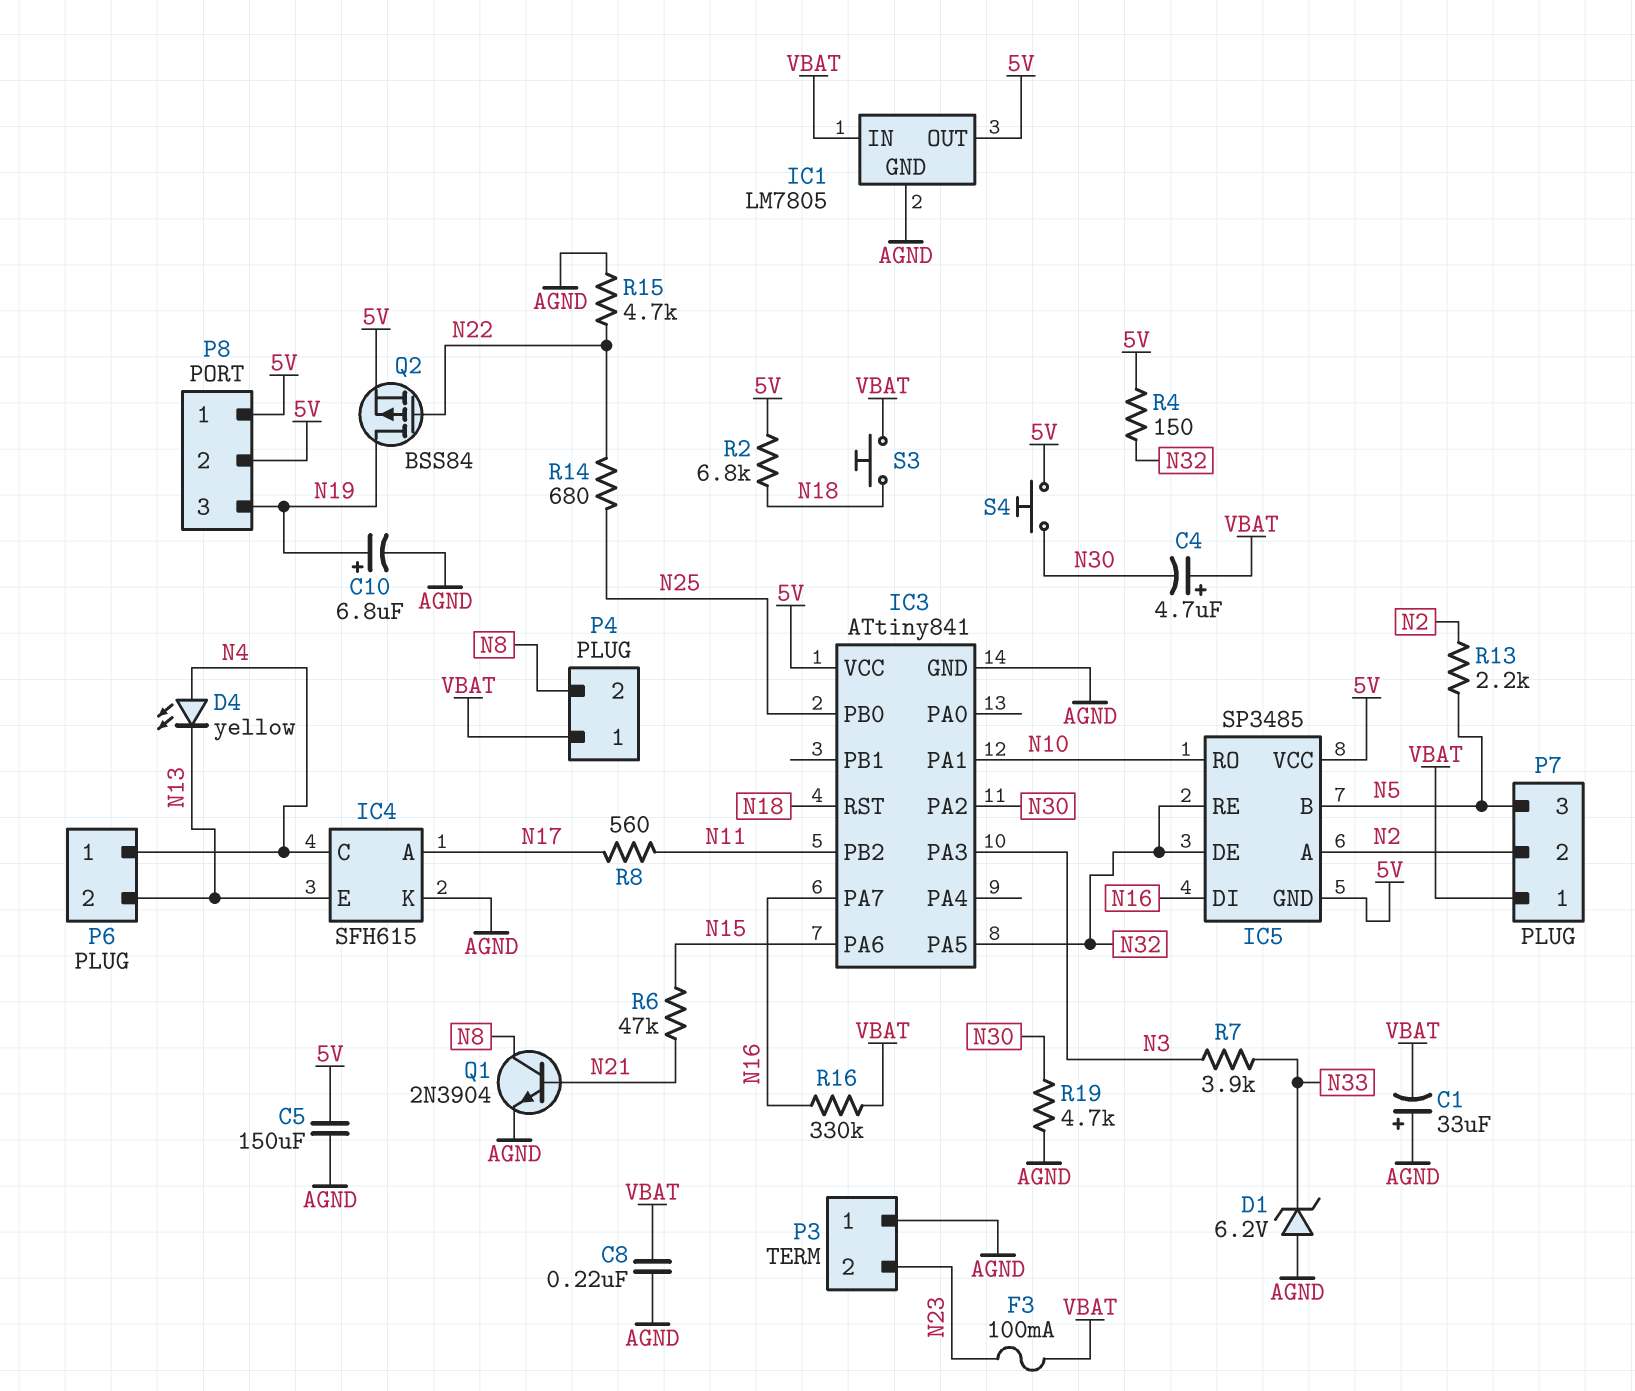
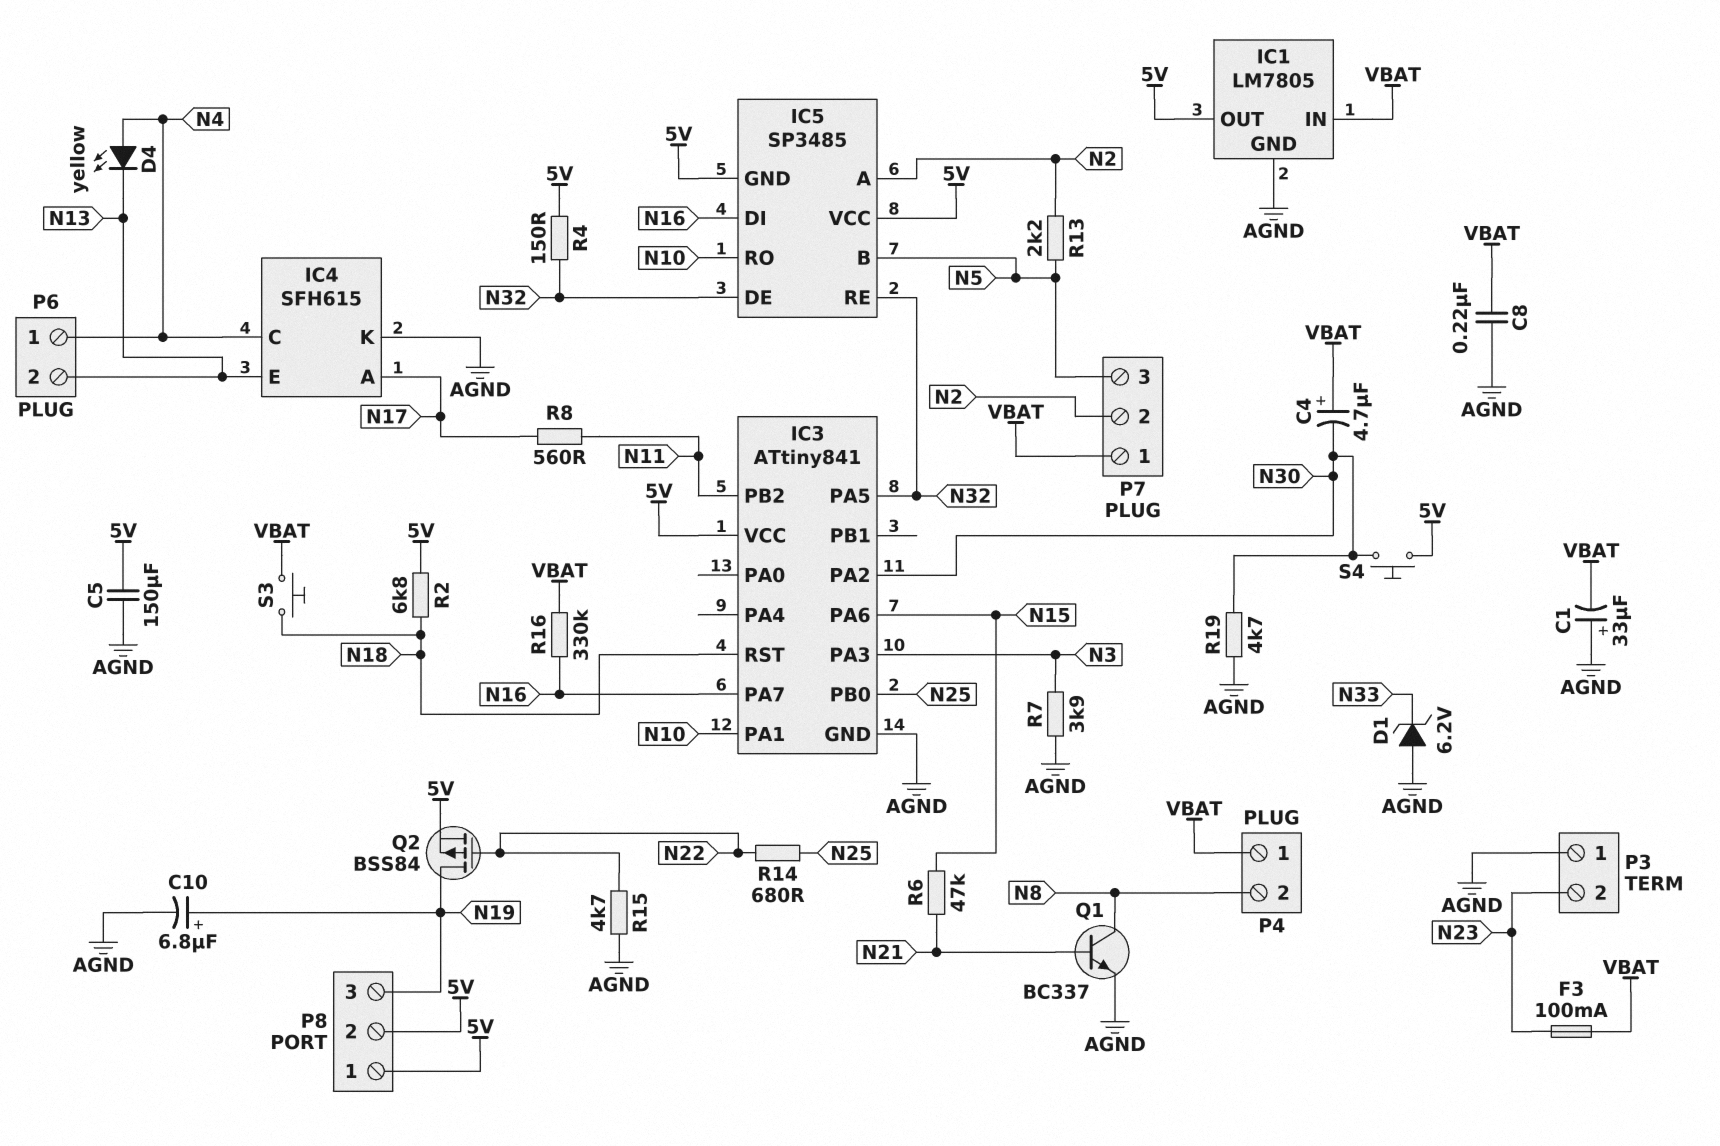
Q1: NPN 2N3904 (B N21, C N8, E AGND) -> NPN BC337 (B N21, C N8, E AGND)
R7: 3.9k (N3, N33) -> 3.9k (AGND, N3)

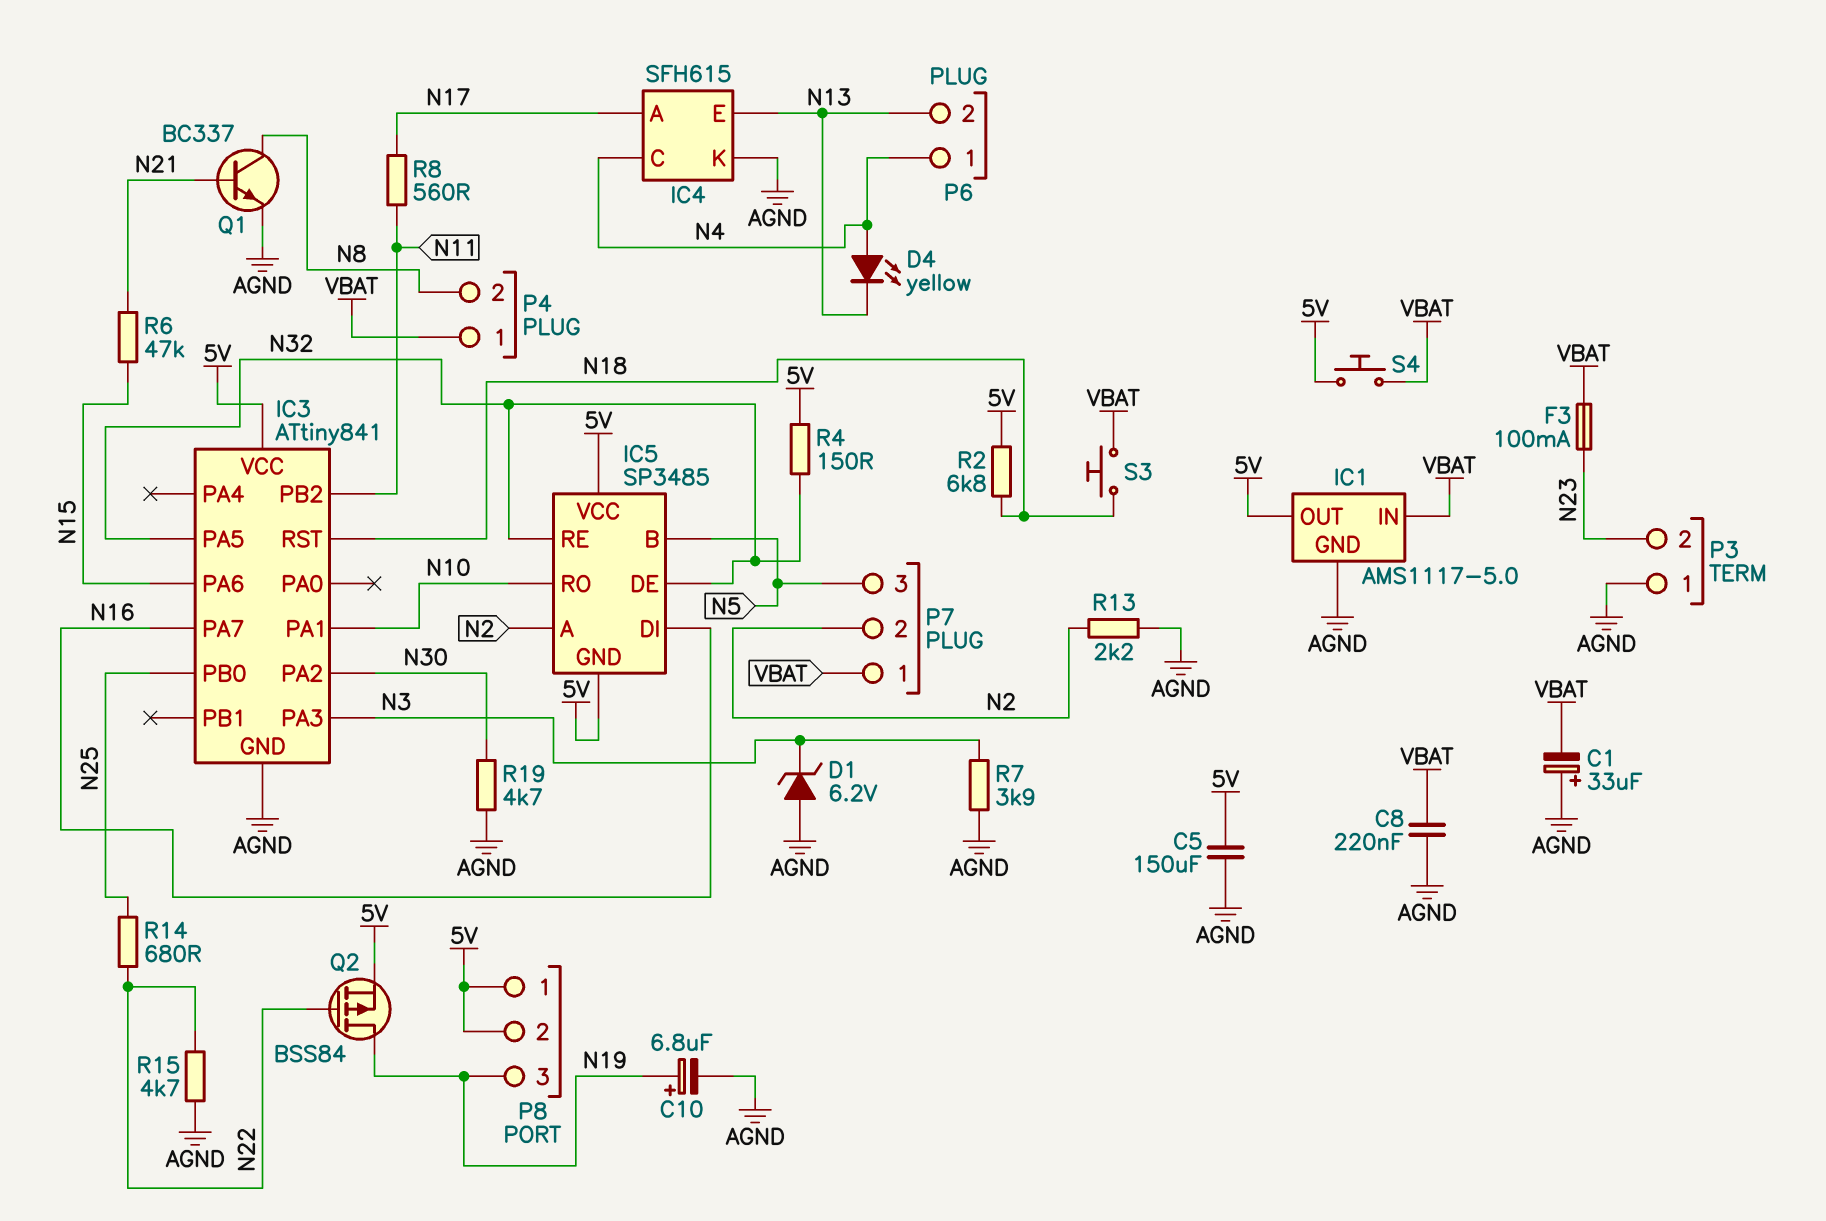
C4: 4.7uF (plus VBAT, minus N30) -> none
D1: zener 6.2V (A AGND, K N33) -> zener 6.2V (A AGND, K N3)
IC1: LM7805 -> AMS1117-5.0
R13: 2.2k (N2, N5) -> 2.2k (AGND, N2)
R16: 330k (N16, VBAT) -> none
S4: button (5V, N30) -> button (5V, VBAT)

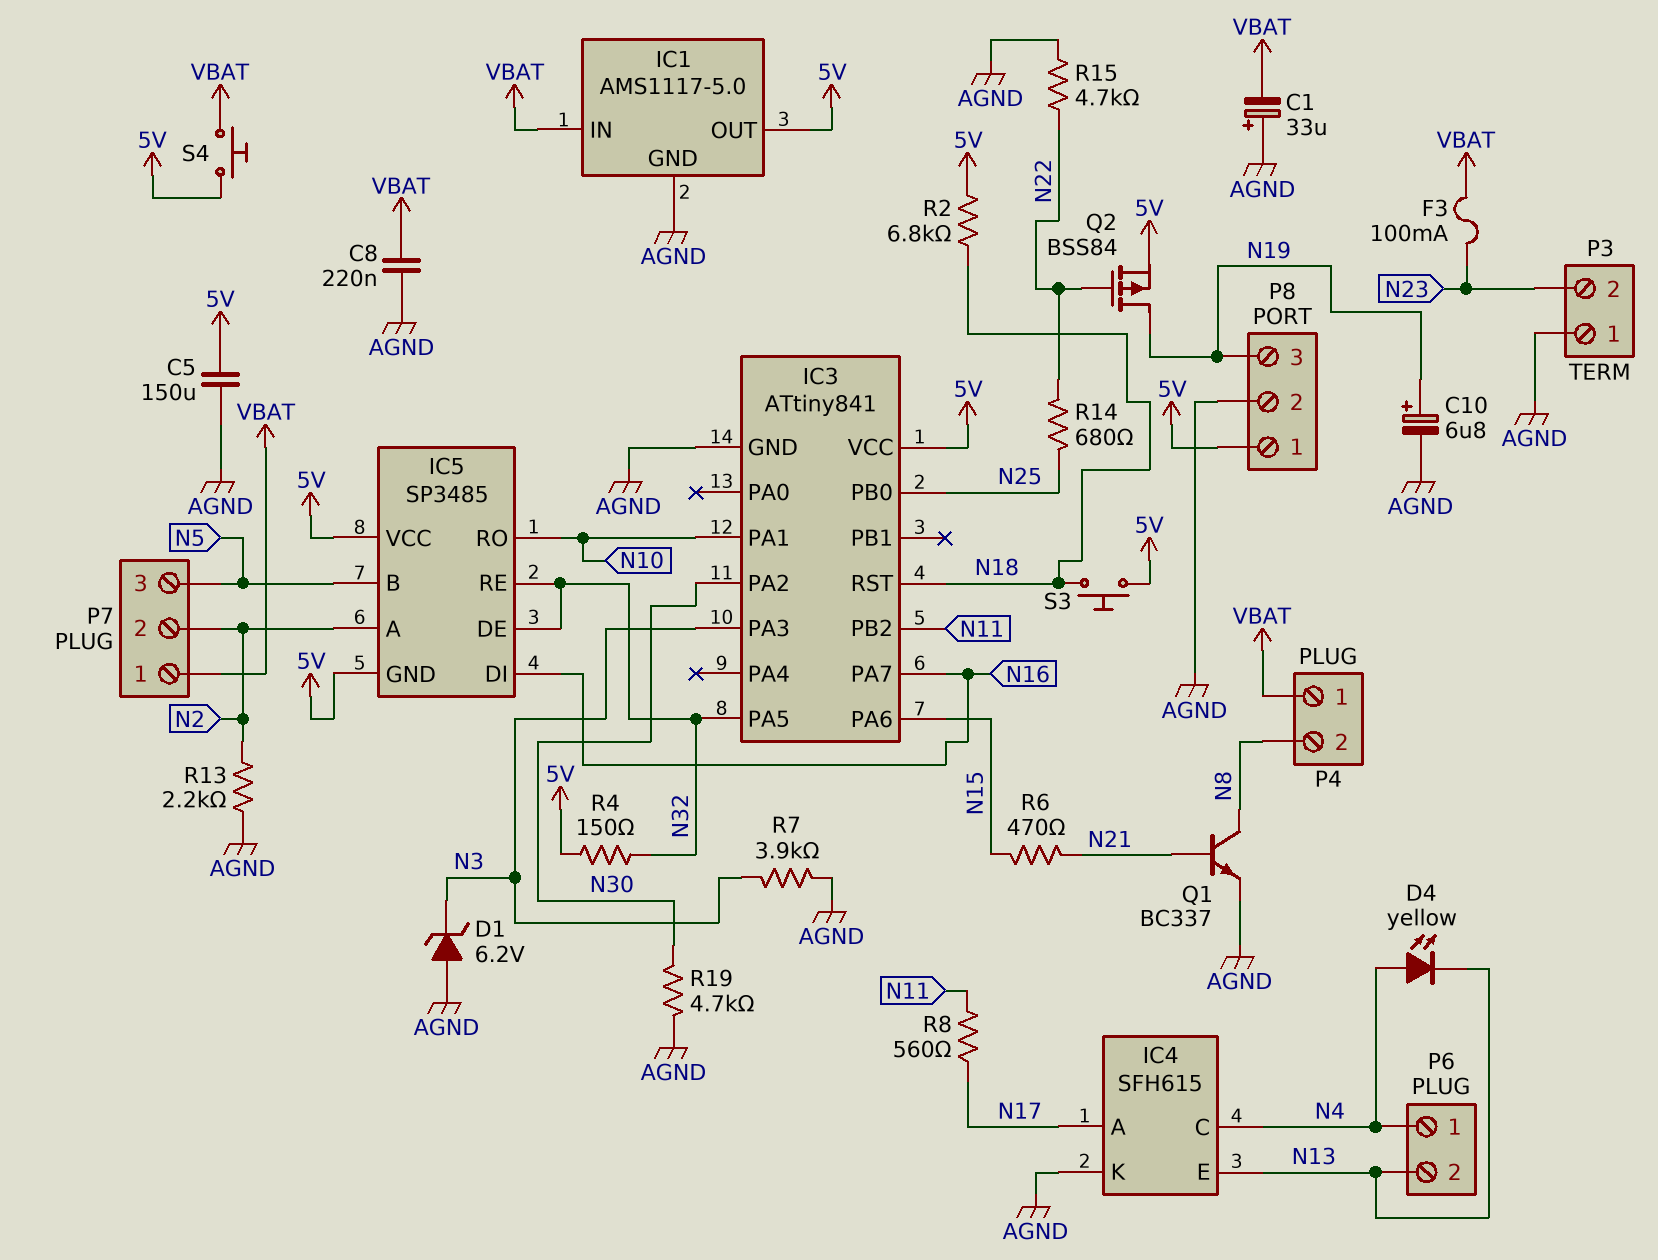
P8 pin 2: 5V -> AGND
R6: 47k (N15, N21) -> 470 (N15, N21)
S3: button (N18, VBAT) -> button (5V, N18)

